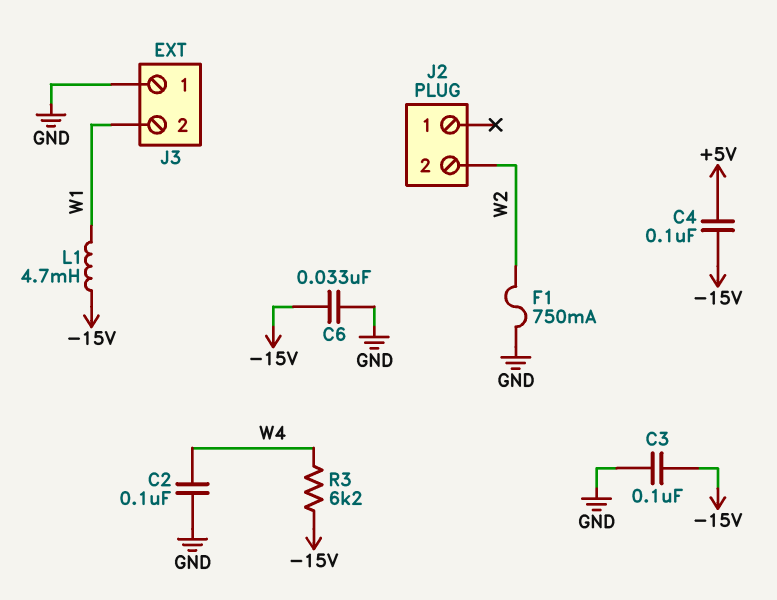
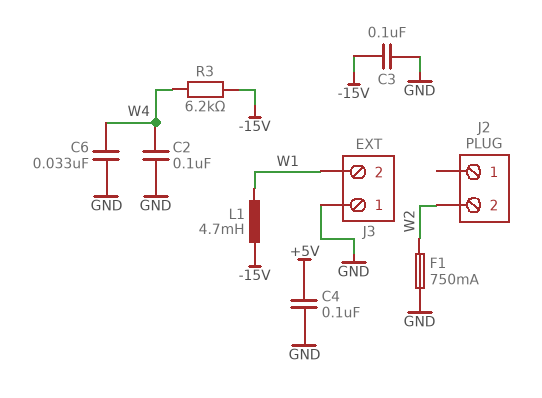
C4: 100nF (+5V, -15V) -> 100nF (+5V, GND)
C6: 33nF (-15V, GND) -> 33nF (GND, W4)

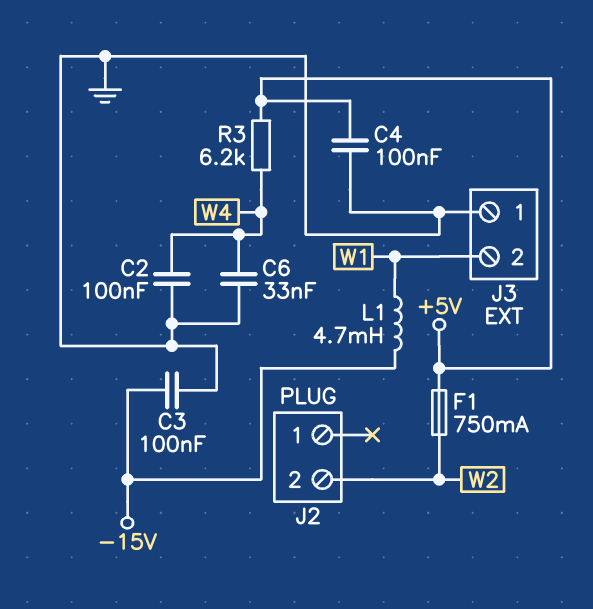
F1: 750mA (GND, W2) -> 750mA (+5V, W2)
R3: 6.2k (-15V, W4) -> 6.2k (+5V, W4)

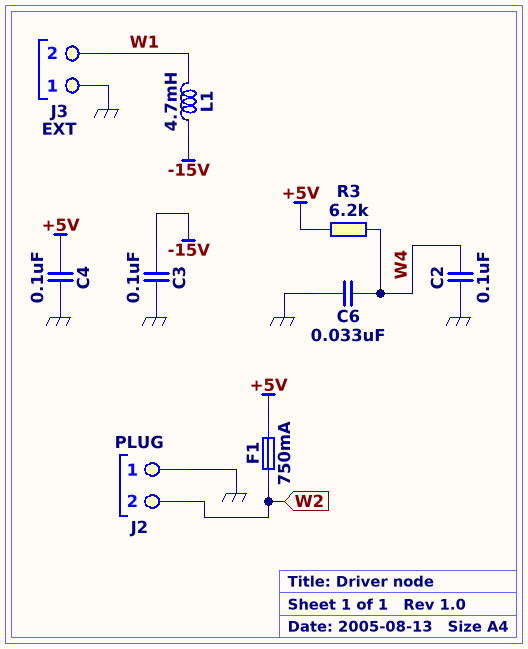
J2 pin 1: none -> GND

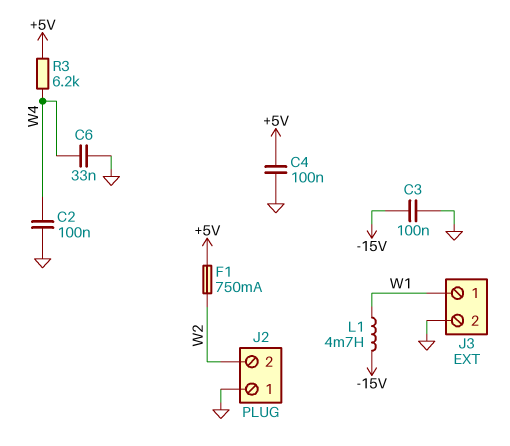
J3 pin 1: GND -> W1
J3 pin 2: W1 -> GND

